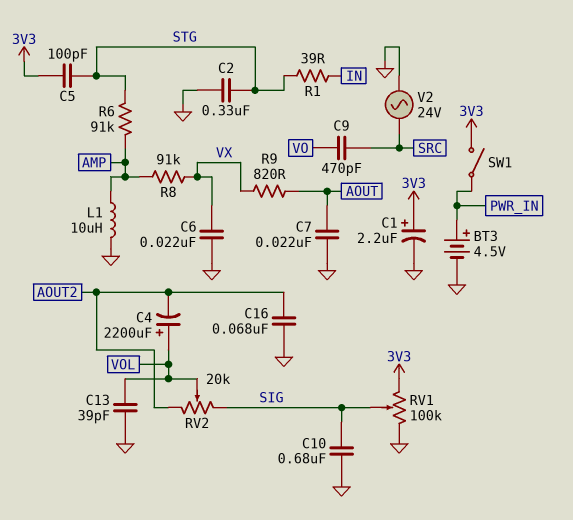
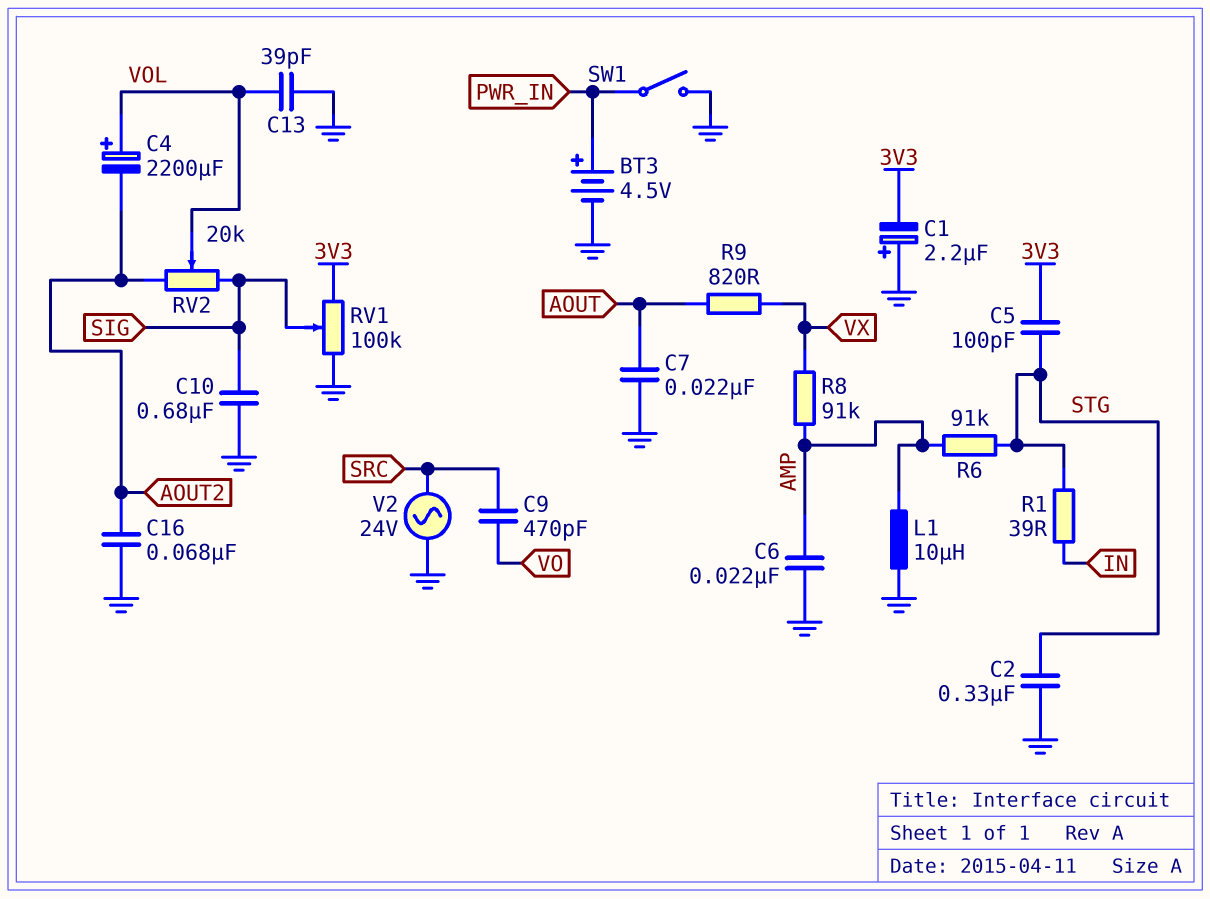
C1: 2.2uF (plus 3V3, minus GND) -> 2.2uF (plus GND, minus 3V3)
C6: 22nF (GND, VX) -> 22nF (AMP, GND)
SW1: switch (3V3, PWR_IN) -> switch (GND, PWR_IN)

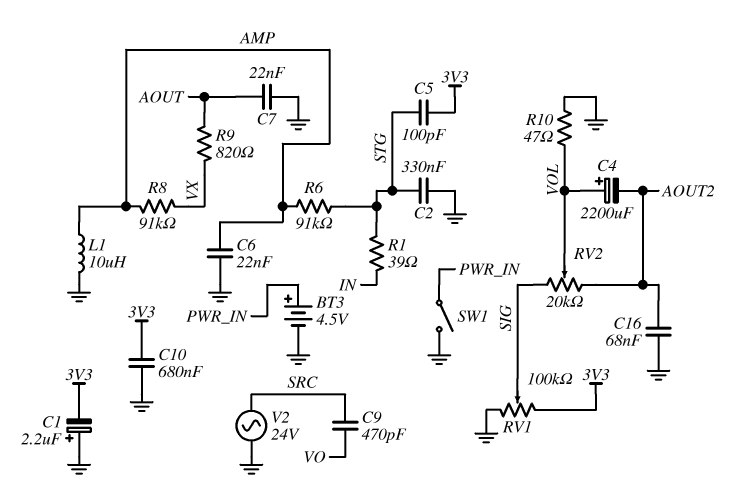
C10: 680nF (GND, SIG) -> 680nF (3V3, GND)
C13: 39pF (GND, VOL) -> none
R10: none -> 47 (GND, VOL)

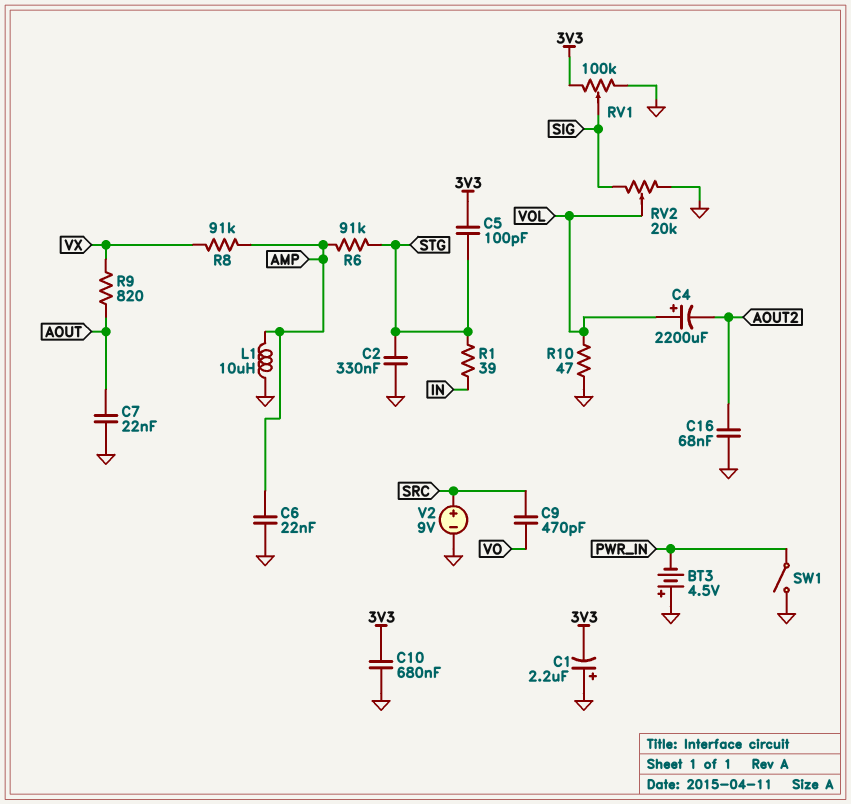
BT3: 4.5V (plus PWR_IN, minus GND) -> 4.5V (plus GND, minus PWR_IN)
RV2: 20k (AOUT2, SIG, wiper VOL) -> 20k (GND, SIG, wiper VOL)
V2: AC 24V (GND, SRC) -> 9V (plus SRC, minus GND)

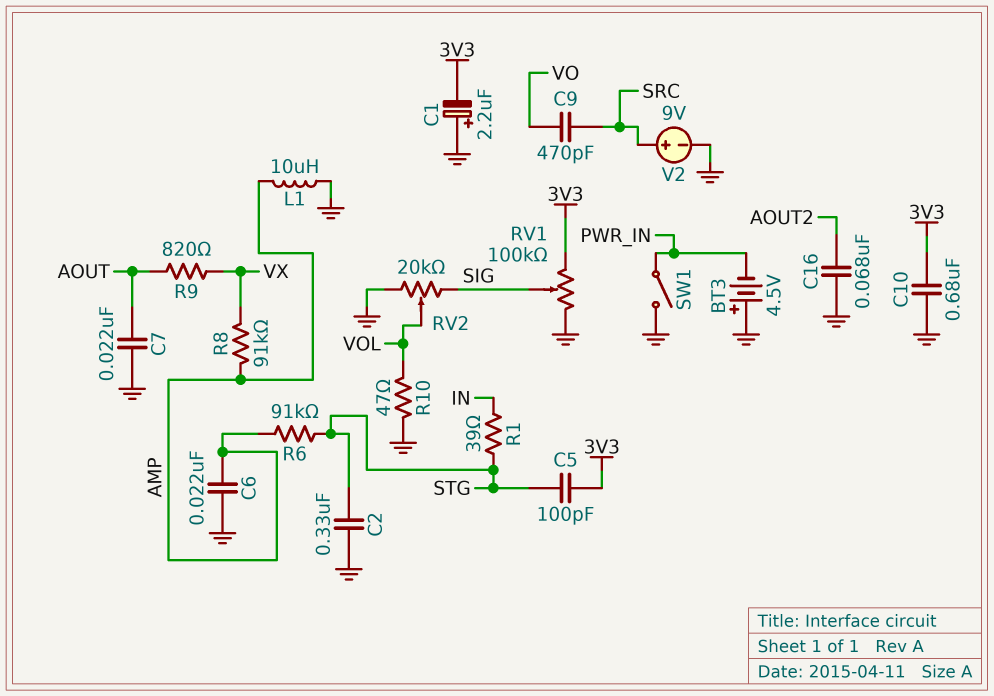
C4: 2200uF (plus VOL, minus AOUT2) -> none

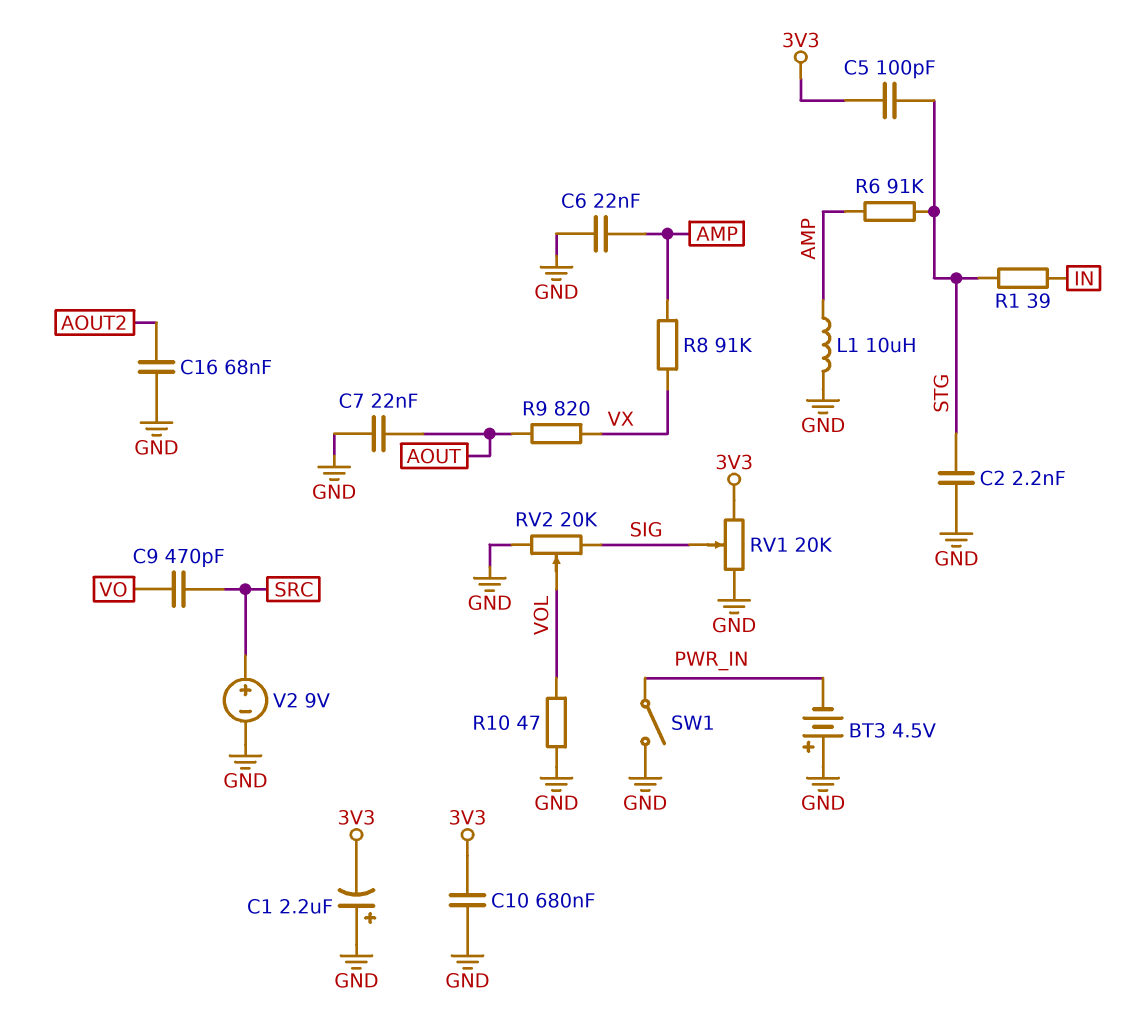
C2: 330nF (GND, STG) -> 2.2nF (GND, STG)
RV1: 100k (3V3, GND, wiper SIG) -> 20k (3V3, GND, wiper SIG)

